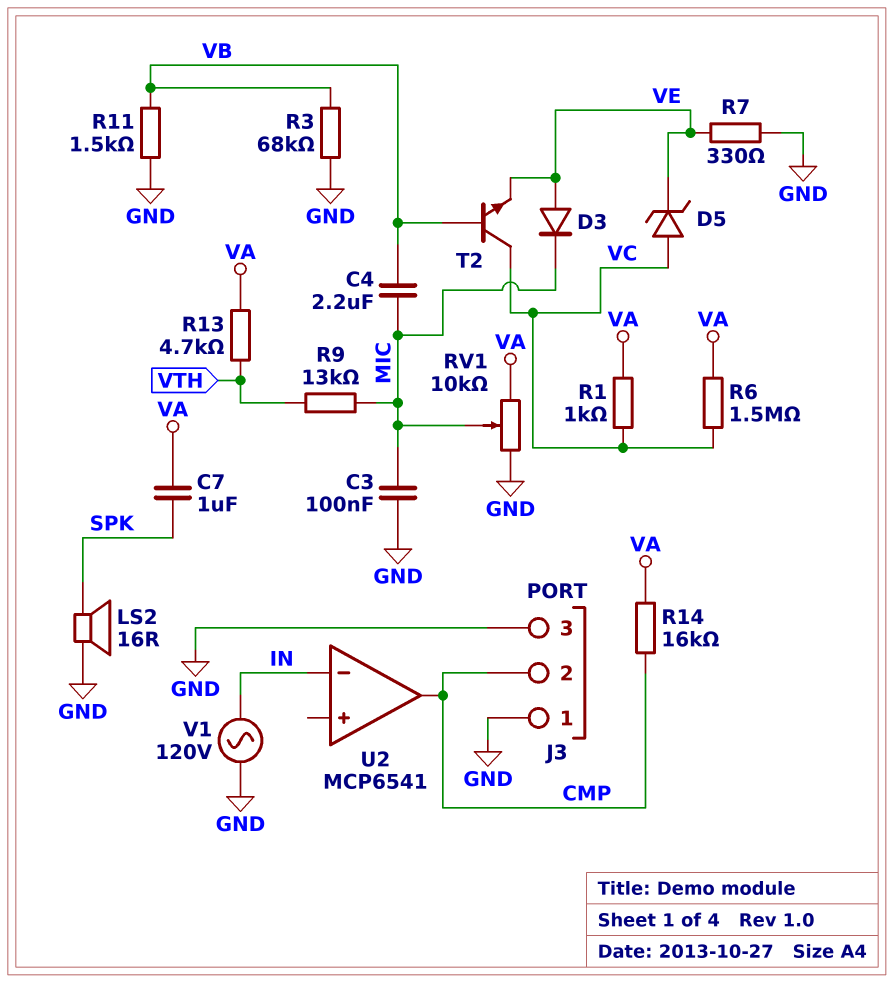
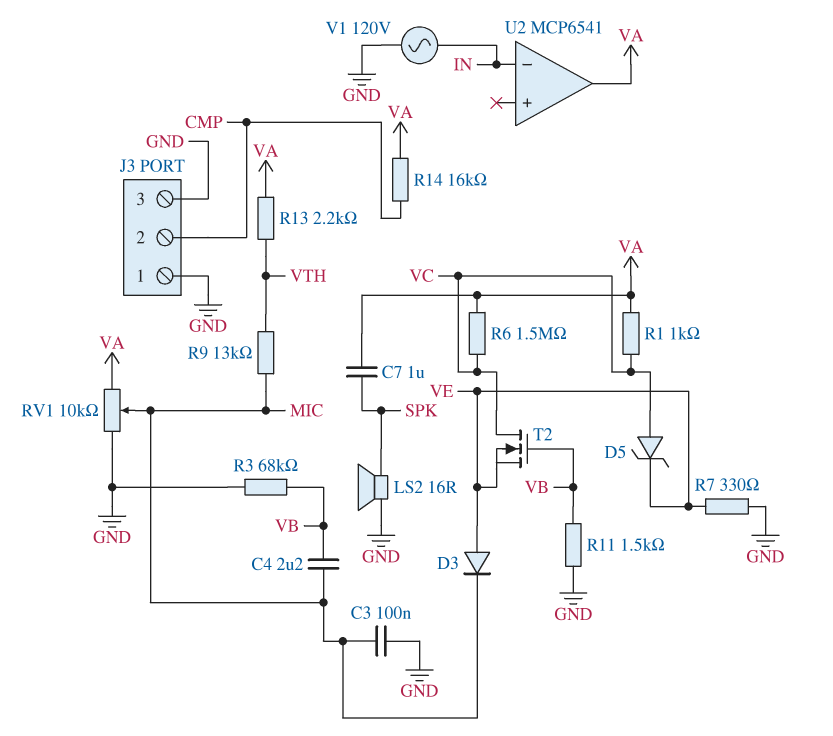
R13: 4.7k (VA, VTH) -> 2.2k (VA, VTH)
T2: NPN (B VB, C VC, E VE) -> NMOS (G VB, D VC, S VE)
U2 pin out: CMP -> VA

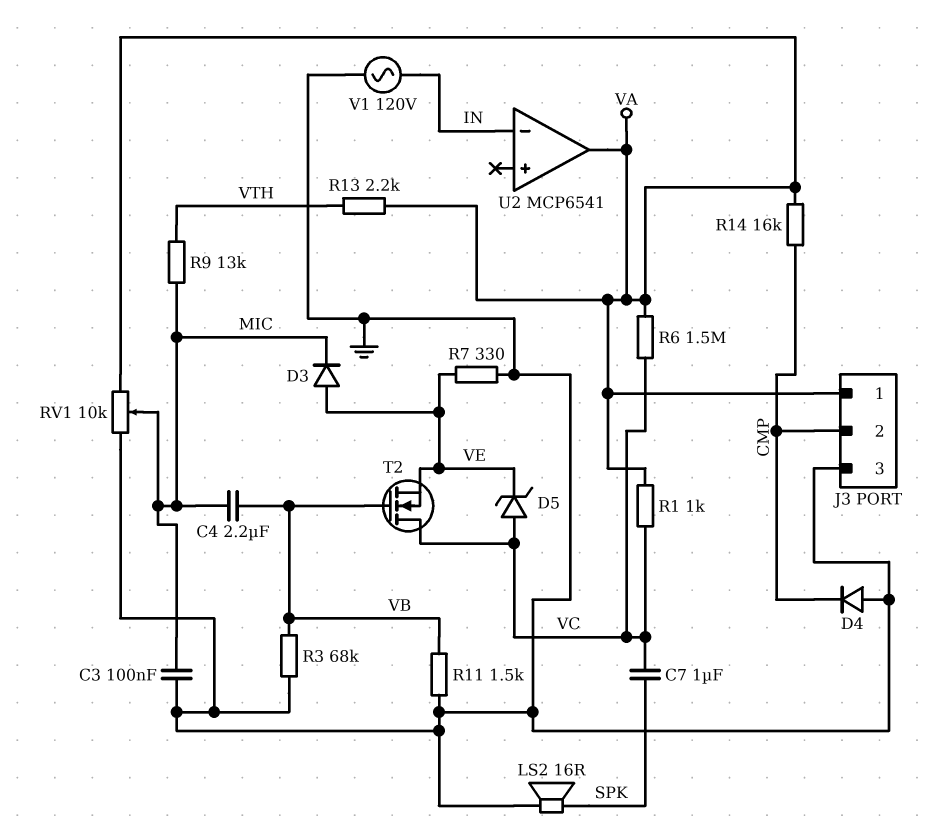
C7: 1uF (SPK, VA) -> 1uF (SPK, VC)
D4: none -> diode (A GND, K CMP)
J3 pin 1: GND -> VA

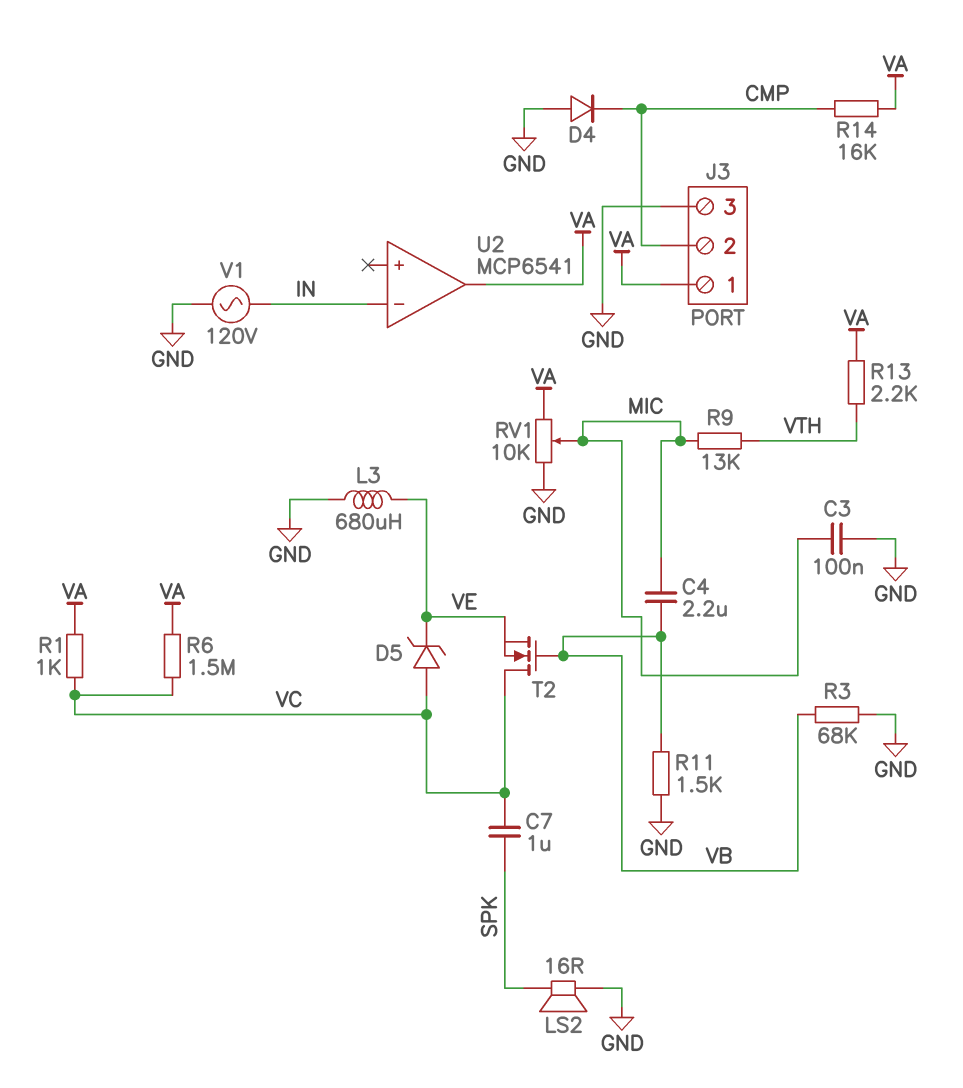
D3: diode (A VE, K MIC) -> none
L3: none -> 680uH (GND, VE)
R7: 330 (GND, VE) -> none

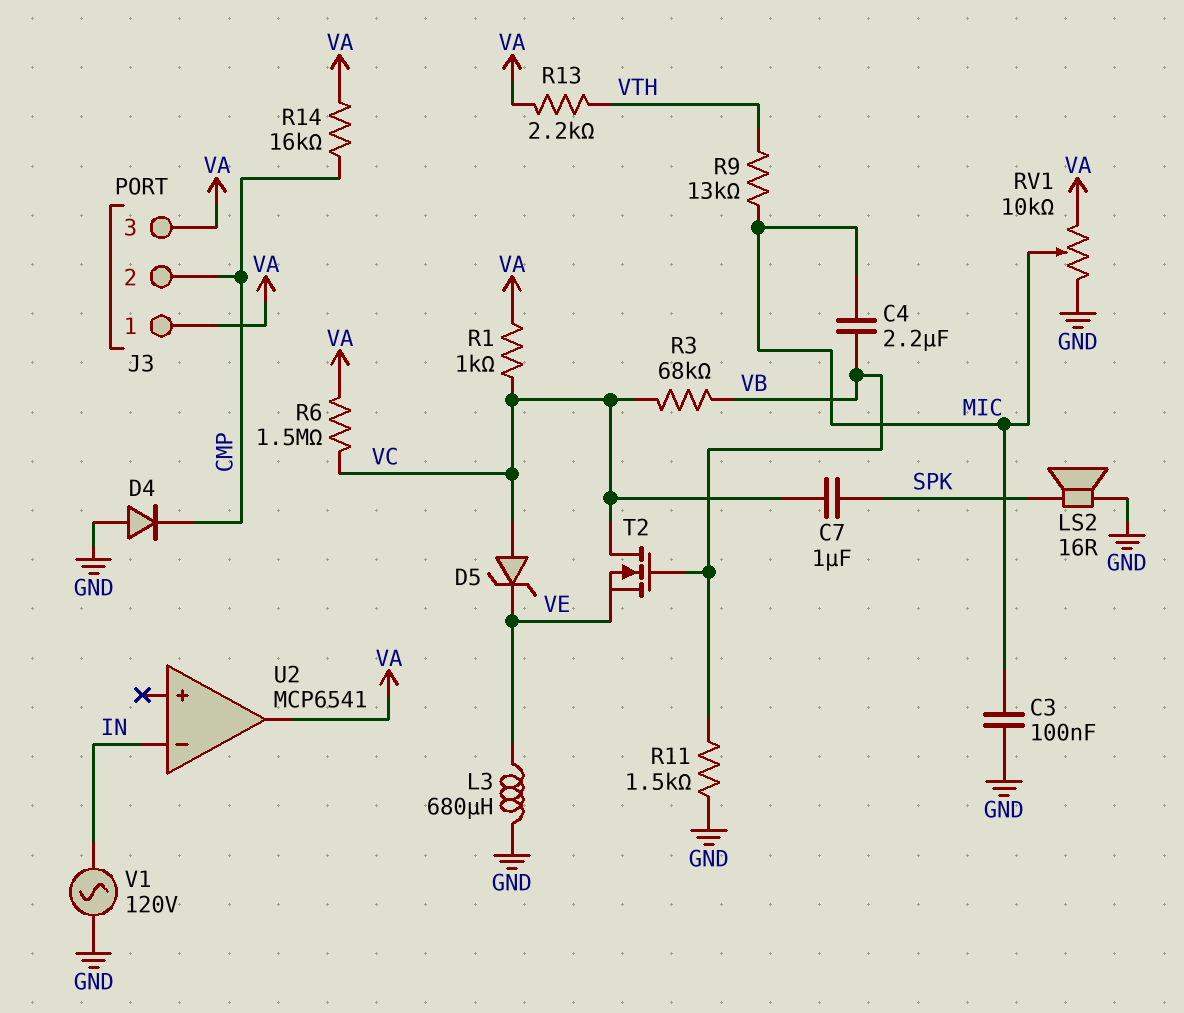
J3 pin 3: GND -> VA
R3: 68k (GND, VB) -> 68k (VB, VC)

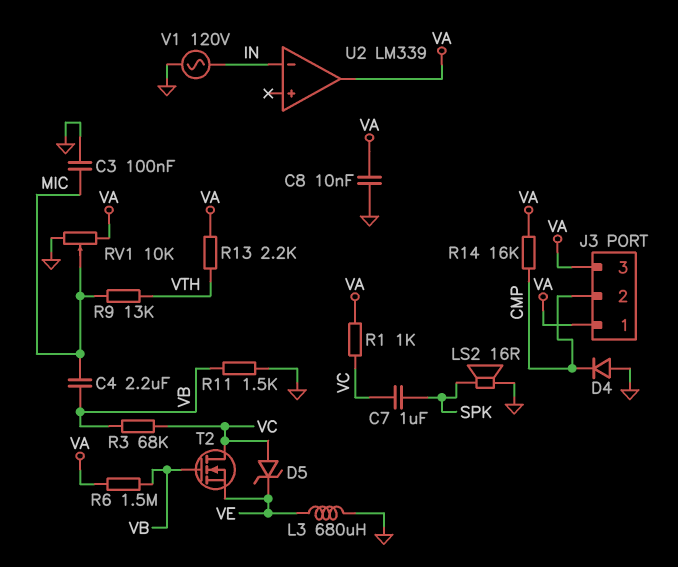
C8: none -> 10nF (GND, VA)
R6: 1.5M (VA, VC) -> 1.5M (VA, VB)
U2: MCP6541 -> LM339

